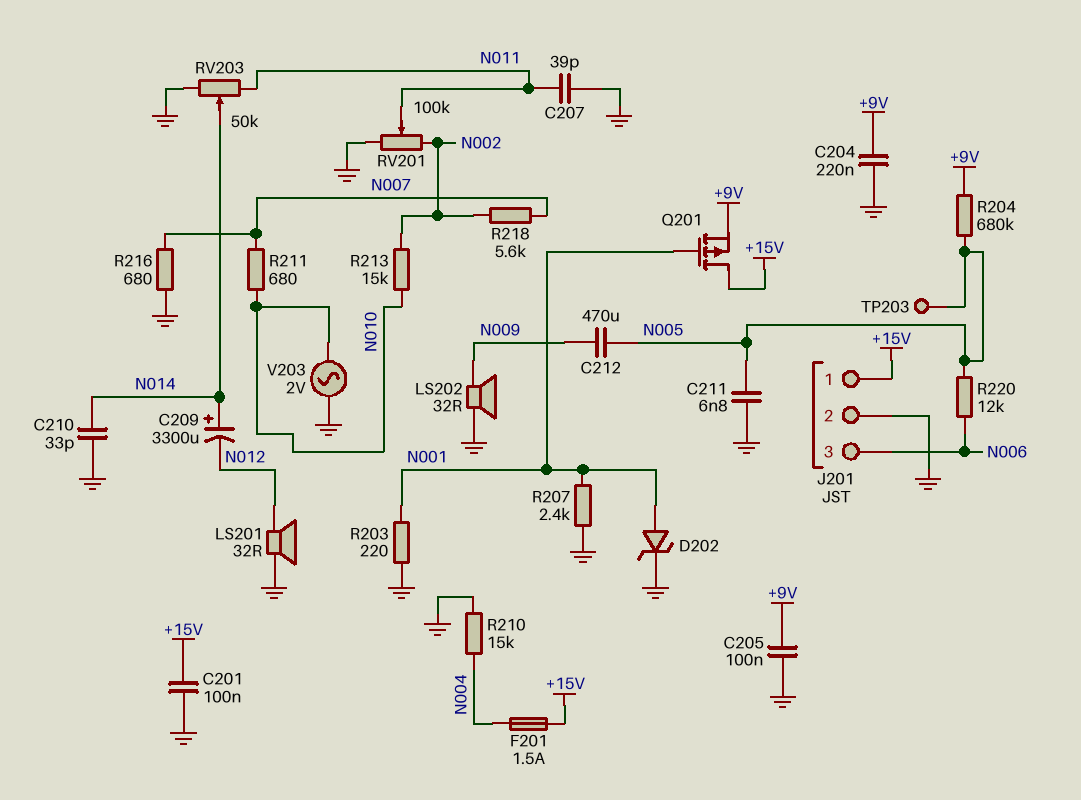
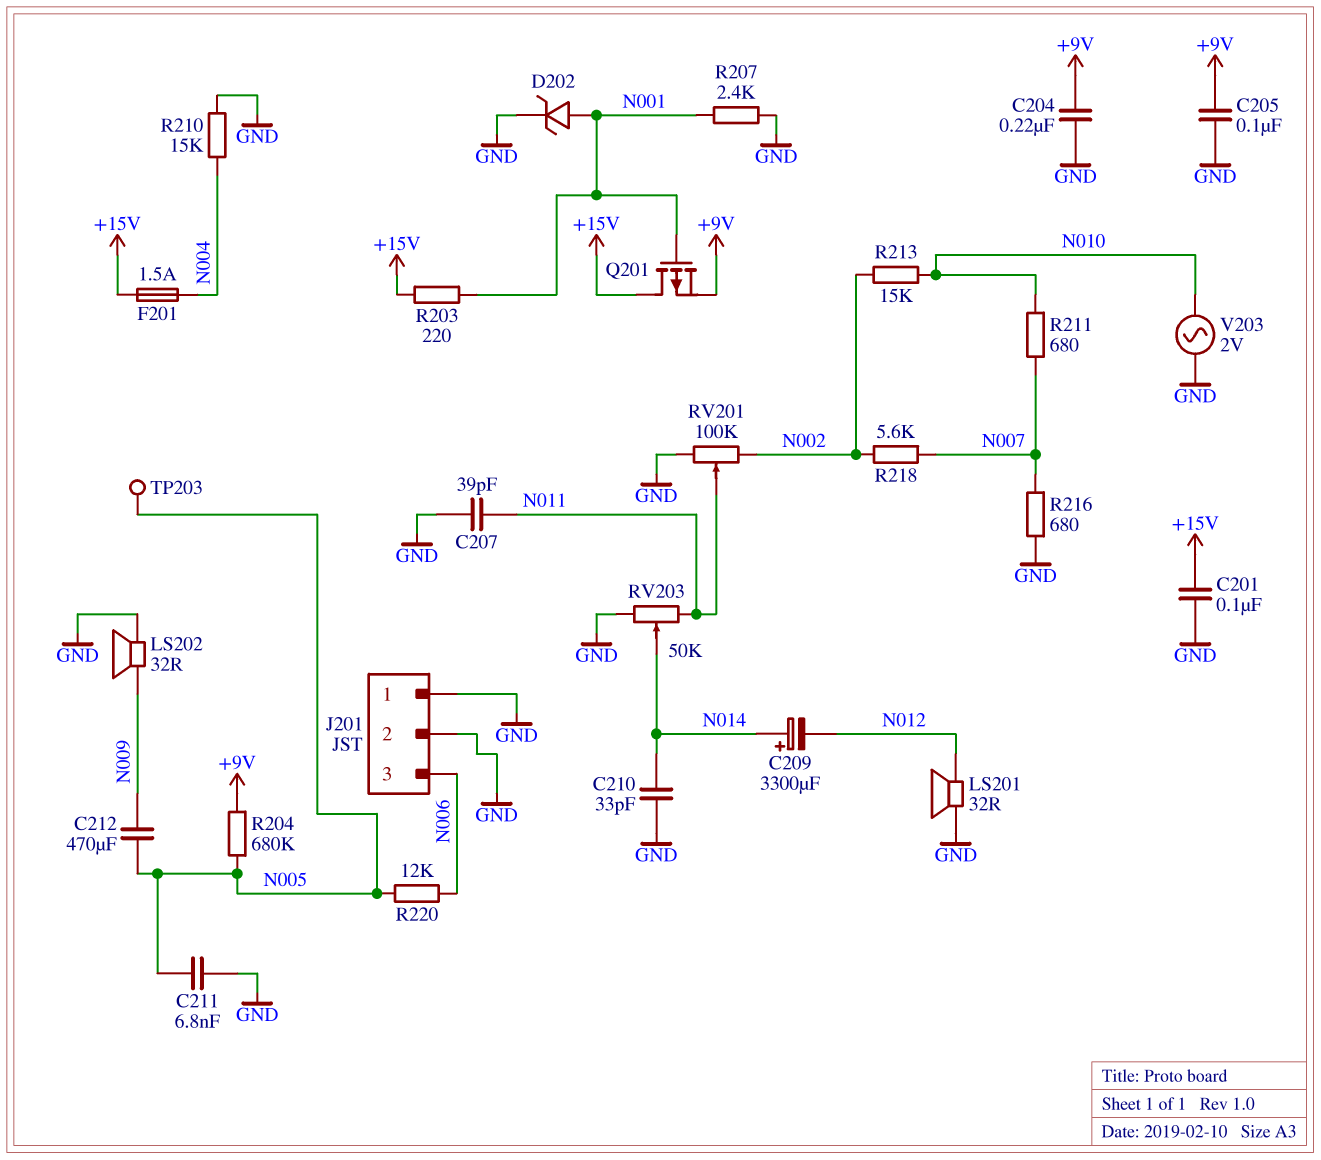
J201 pin 1: +15V -> GND
R203: 220 (GND, N001) -> 220 (+15V, N001)

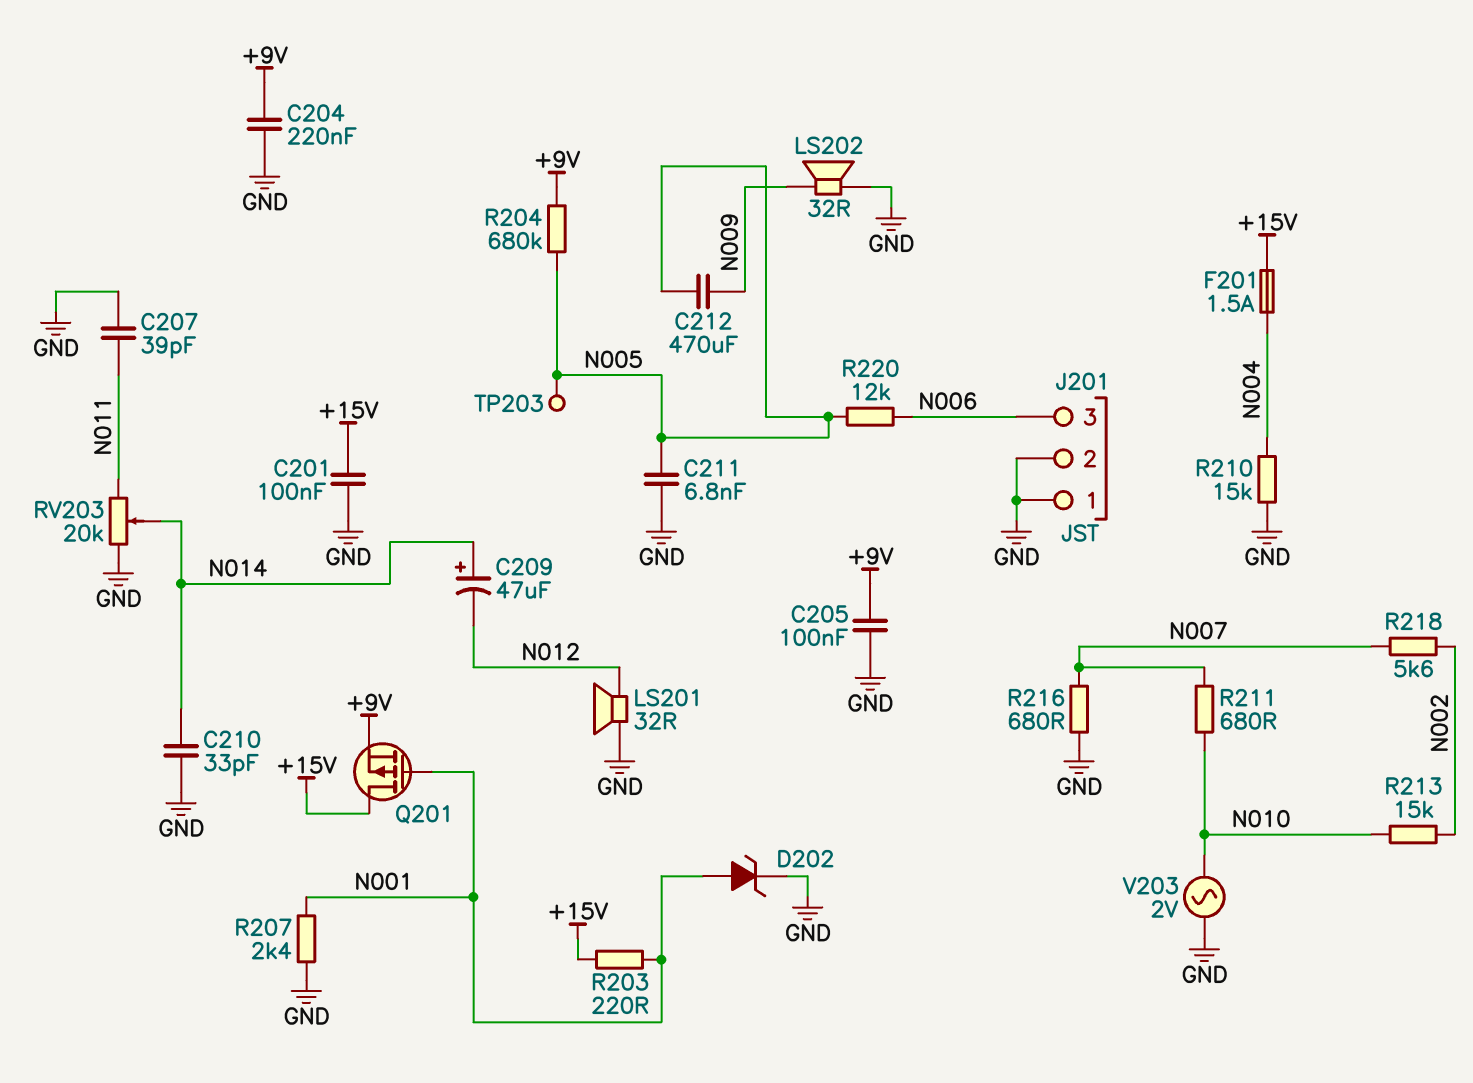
C209: 3300uF (plus N014, minus N012) -> 47uF (plus N014, minus N012)
RV201: 100k (GND, N002, wiper N011) -> none
RV203: 50k (GND, N011, wiper N014) -> 20k (GND, N011, wiper N014)

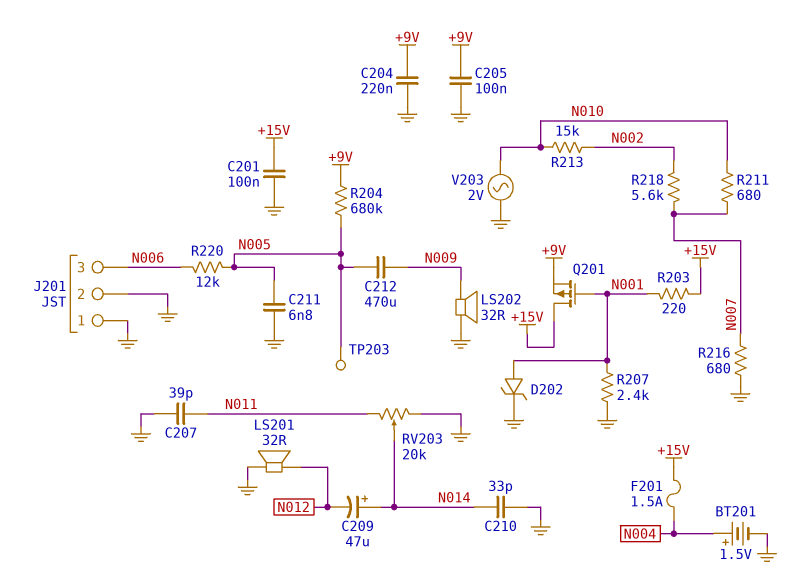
BT201: none -> 1.5V (plus N004, minus GND)
R210: 15k (GND, N004) -> none

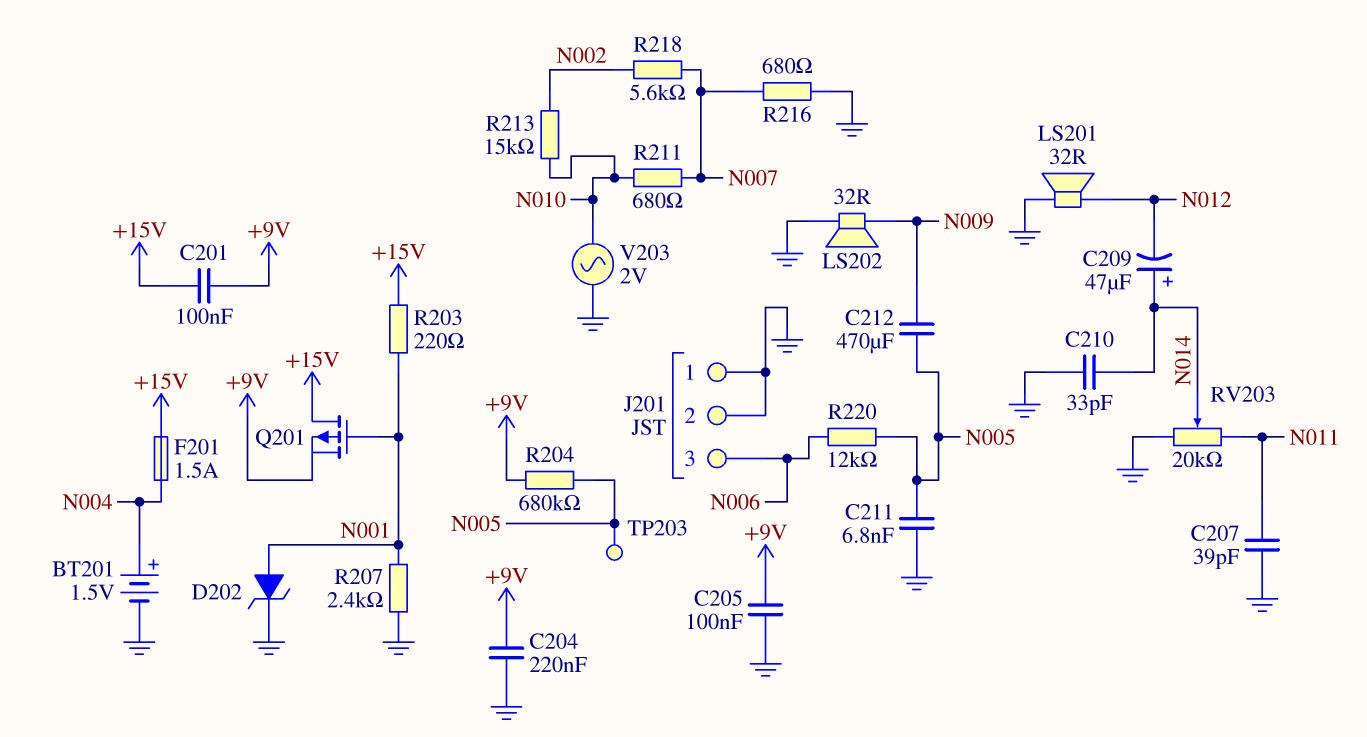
C201: 100nF (+15V, GND) -> 100nF (+9V, +15V)

